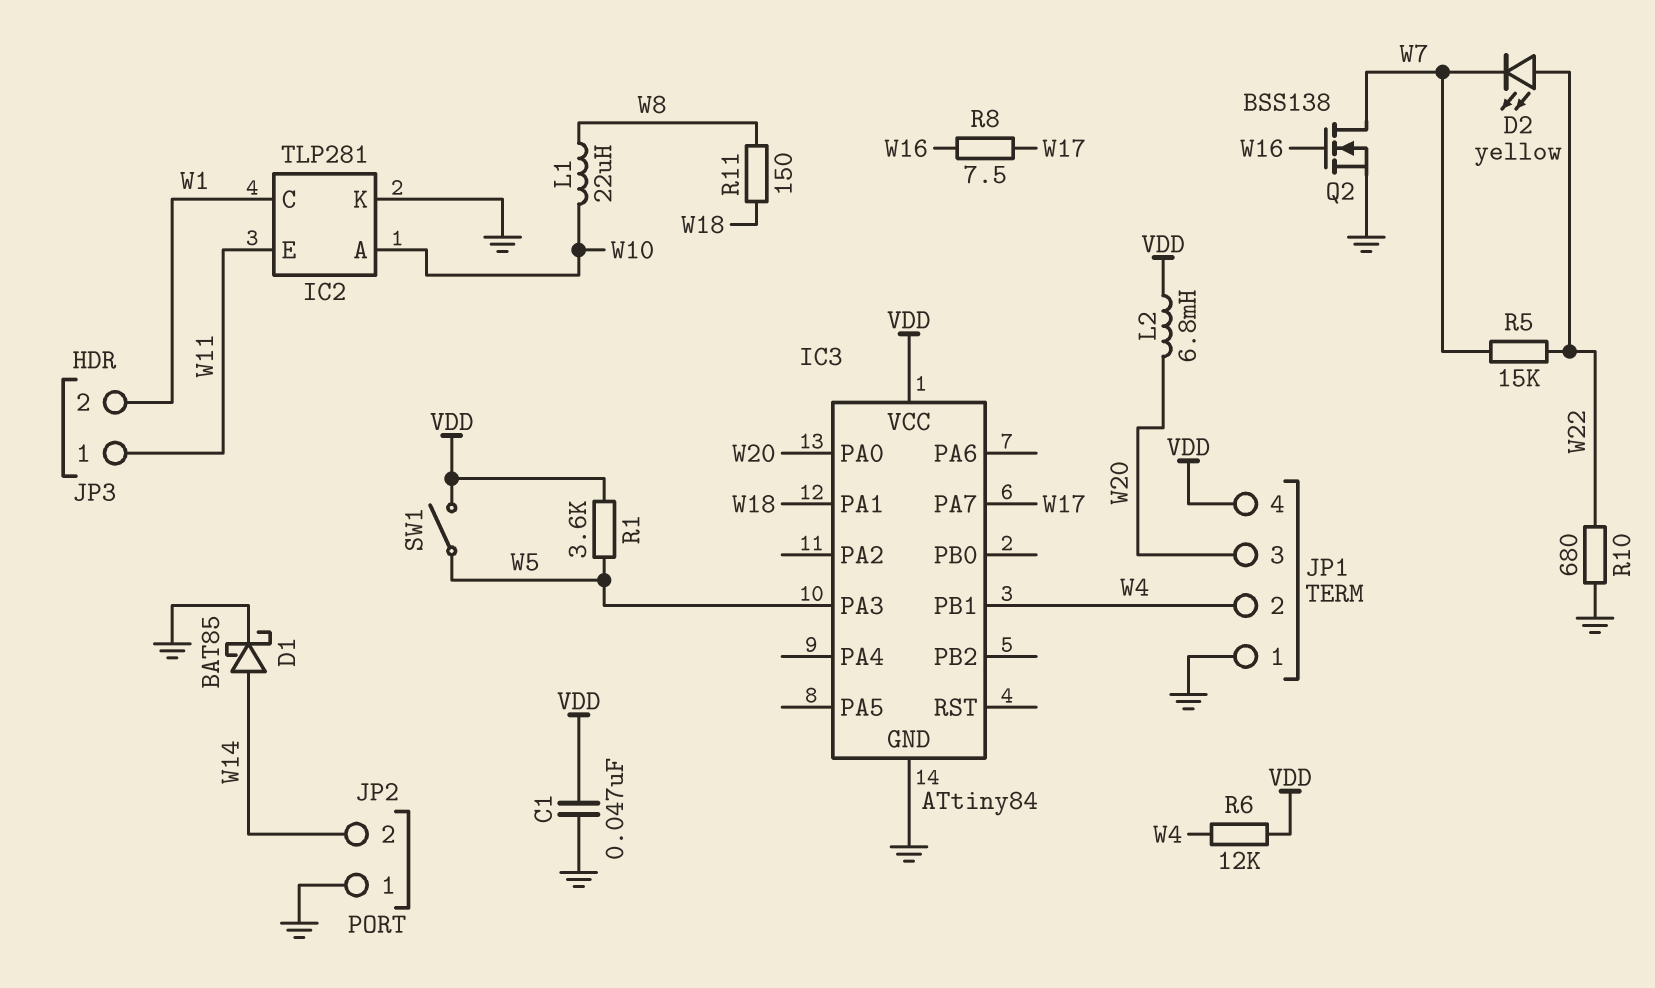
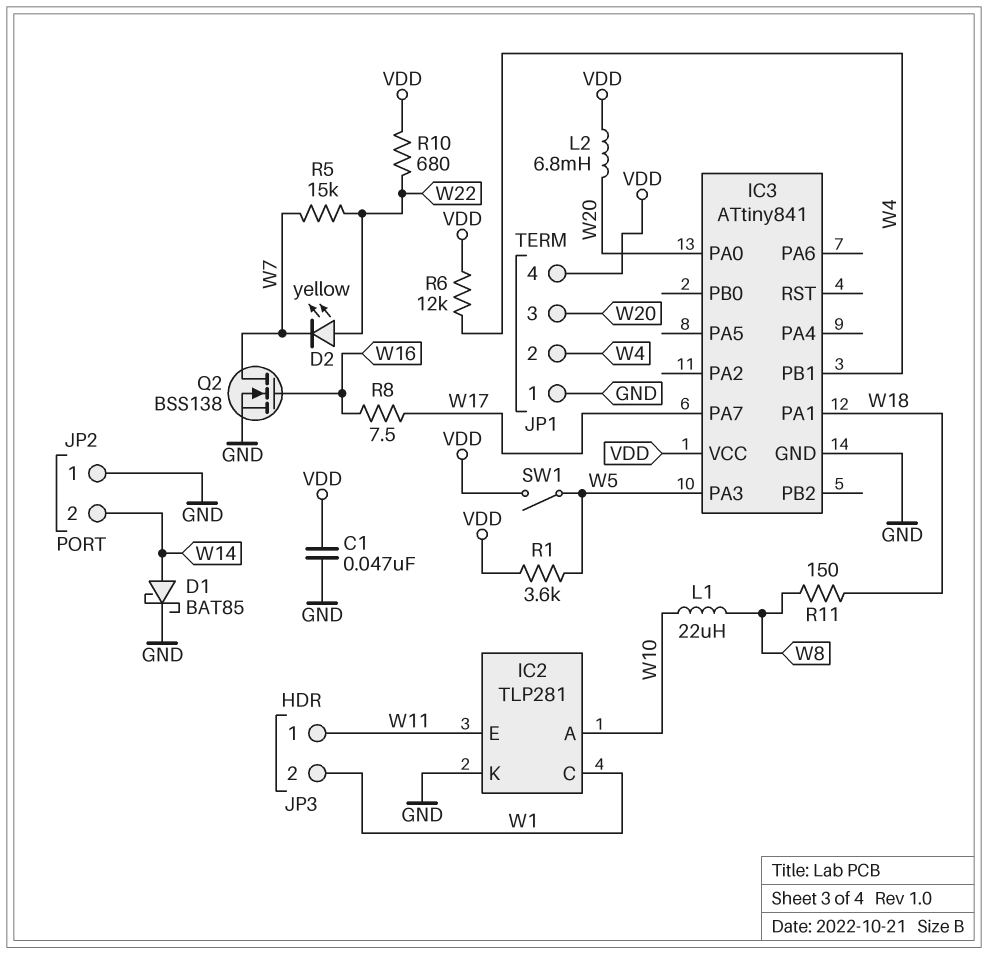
IC3: ATtiny84 -> ATtiny841
R10: 680 (GND, W22) -> 680 (VDD, W22)

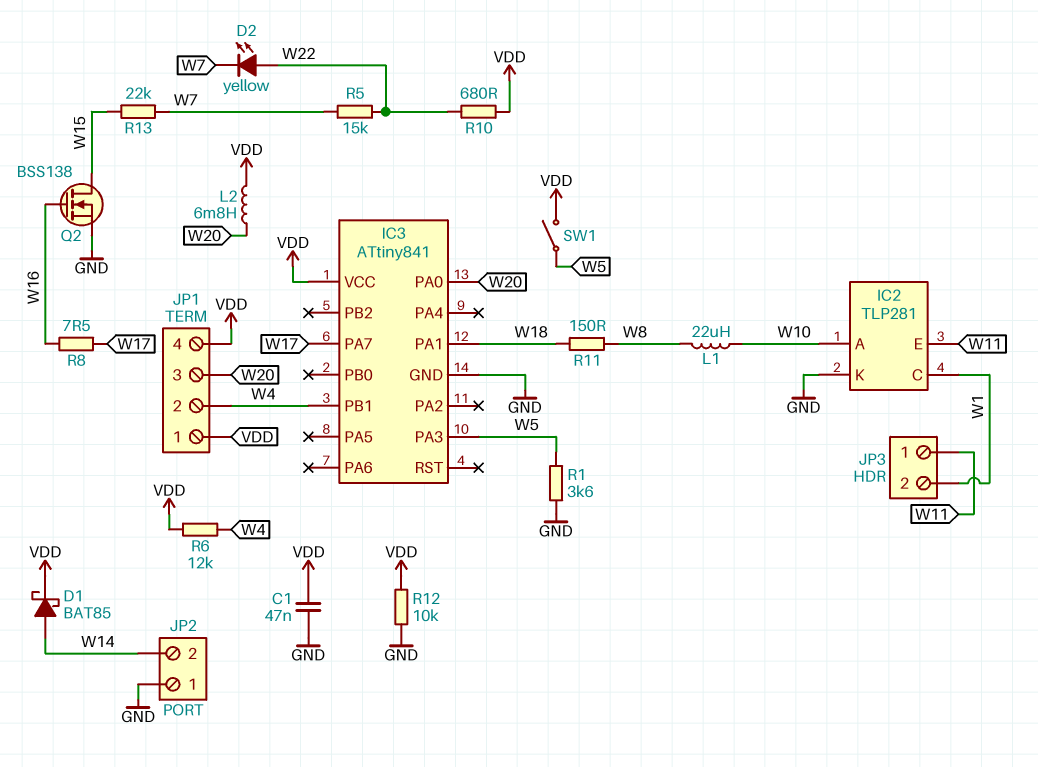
D1: schottky BAT85 (A W14, K GND) -> schottky BAT85 (A W14, K VDD)
JP1 pin 1: GND -> VDD
Q2: NMOS BSS138 (G W16, D W7, S GND) -> NMOS BSS138 (G W16, D W15, S GND)
R1: 3.6k (VDD, W5) -> 3.6k (GND, W5)
R12: none -> 10k (GND, VDD)
R13: none -> 22k (W7, W15)

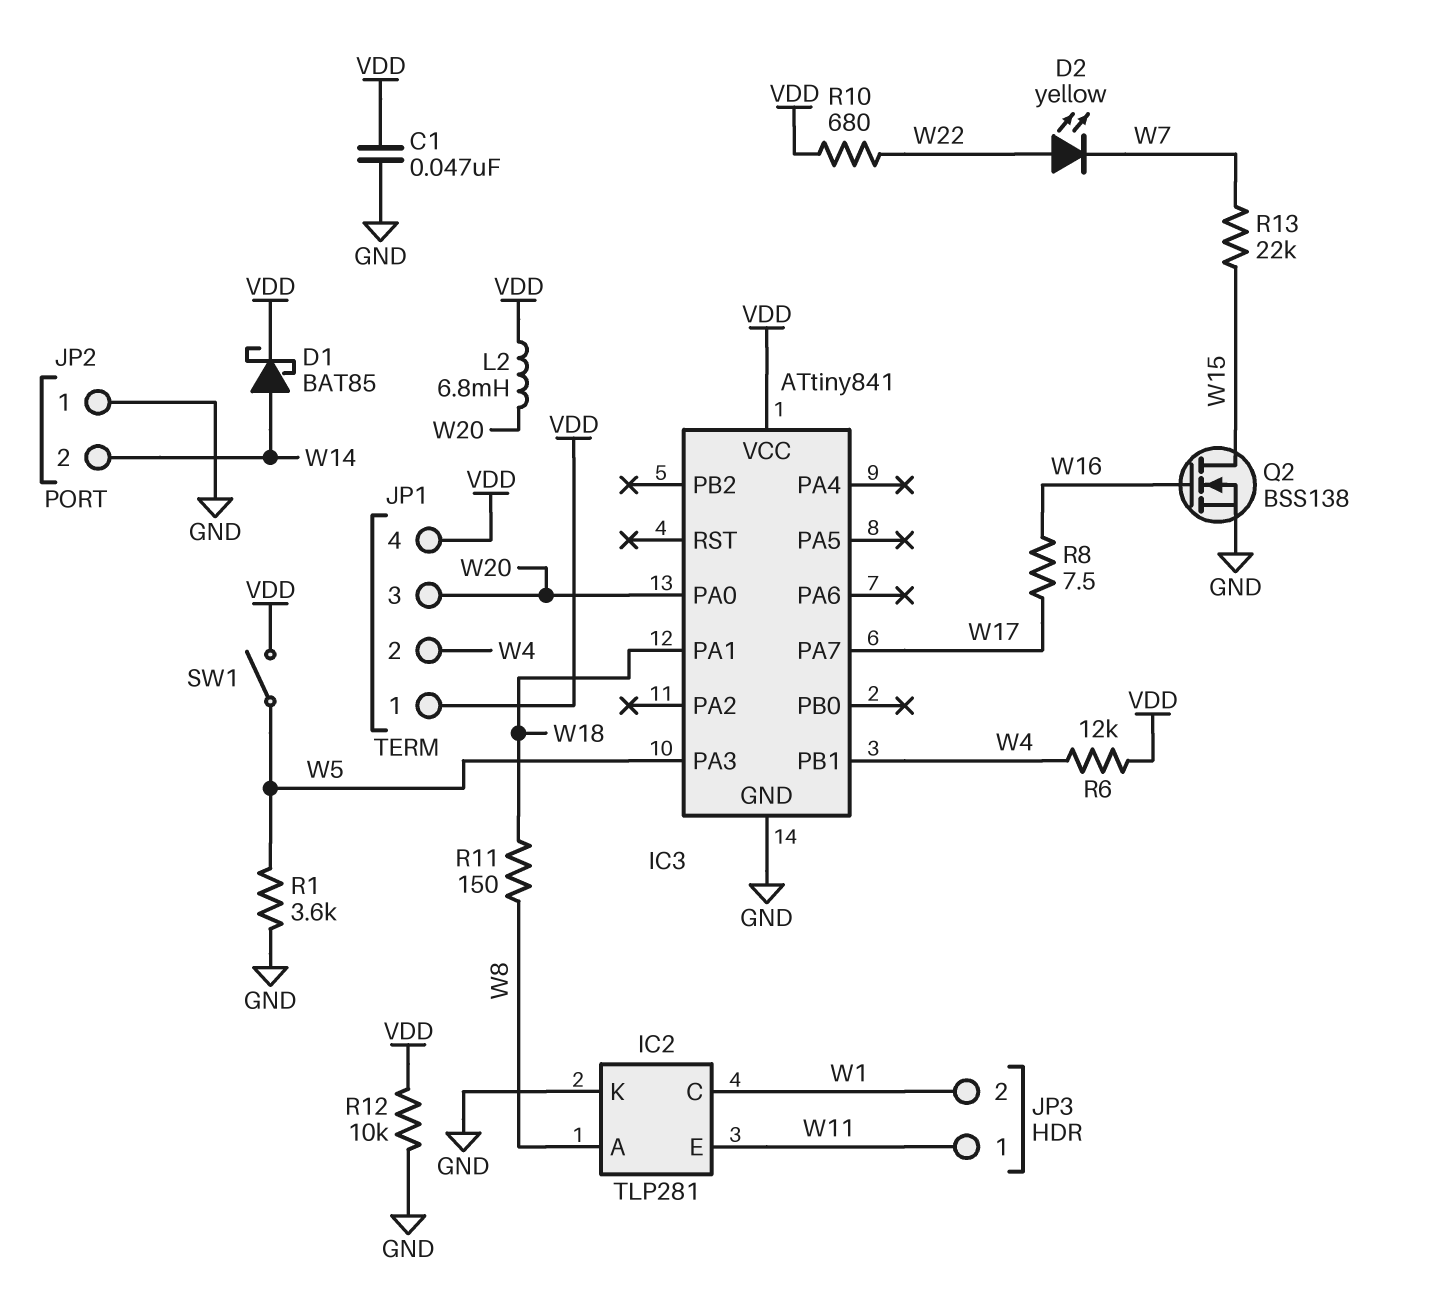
IC2 pin A: W10 -> W8
L1: 22uH (W8, W10) -> none
R5: 15k (W7, W22) -> none

